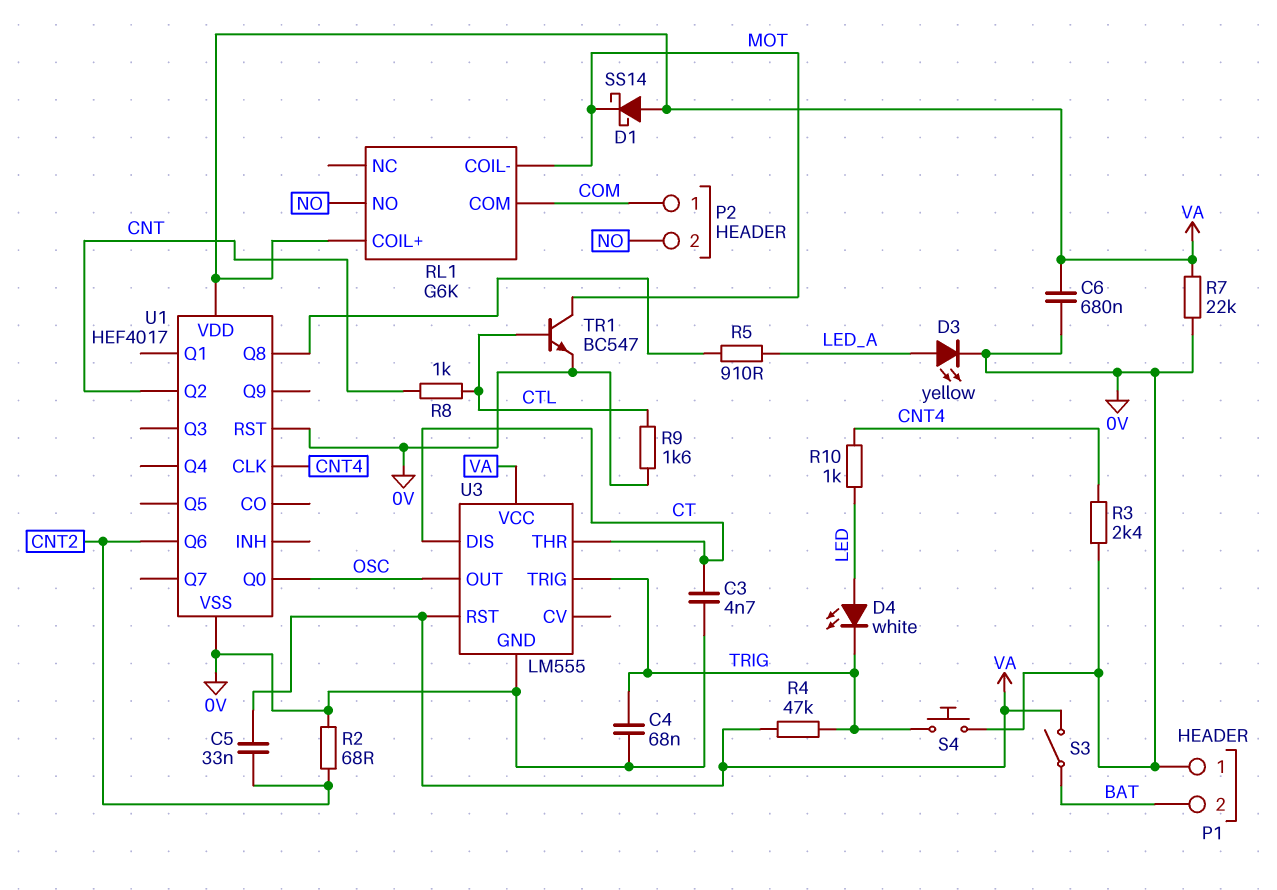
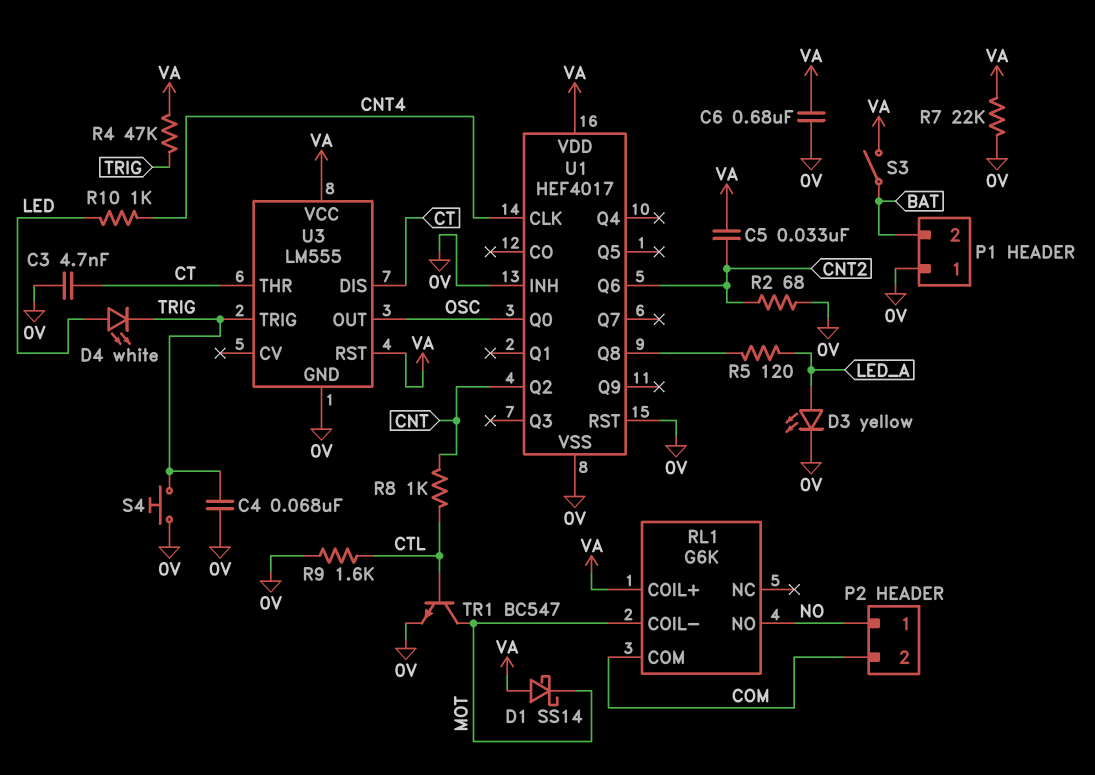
P2 pin 1: COM -> NO
P2 pin 2: NO -> COM
R3: 2.4k (0V, CNT4) -> none
R5: 910 (LED_A, U1/Q8) -> 120 (LED_A, U1/Q8)
U1 pin INH: none -> 0V

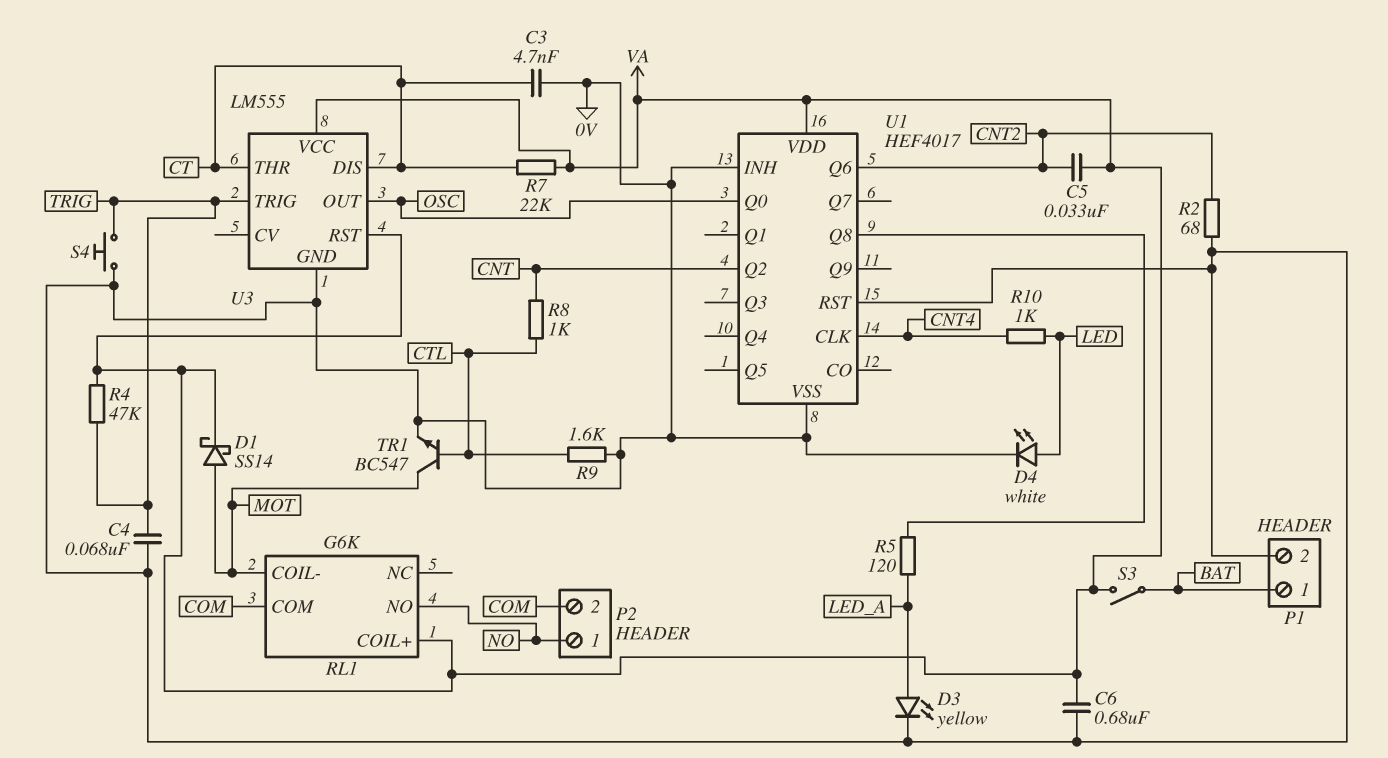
D1: schottky SS14 (A VA, K MOT) -> schottky SS14 (A MOT, K VA)
D4: LED white (A LED, K TRIG) -> LED white (A LED, K 0V)
P1 pin 1: 0V -> BAT
P1 pin 2: BAT -> 0V
R7: 22k (0V, VA) -> 22k (CT, VA)

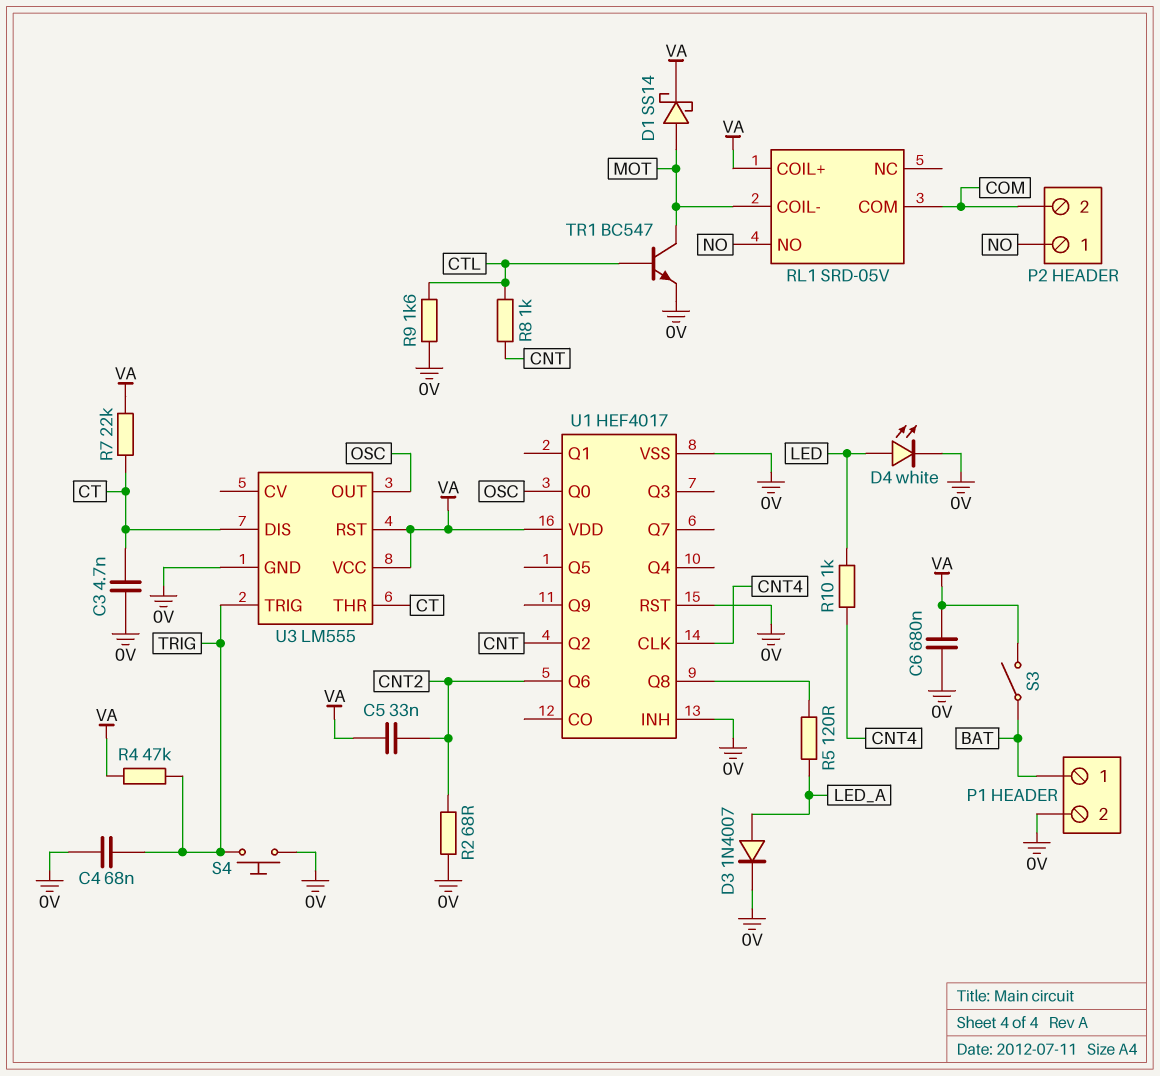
D3: LED yellow (A LED_A, K 0V) -> diode 1N4007 (A LED_A, K 0V)
RL1: G6K -> SRD-05V

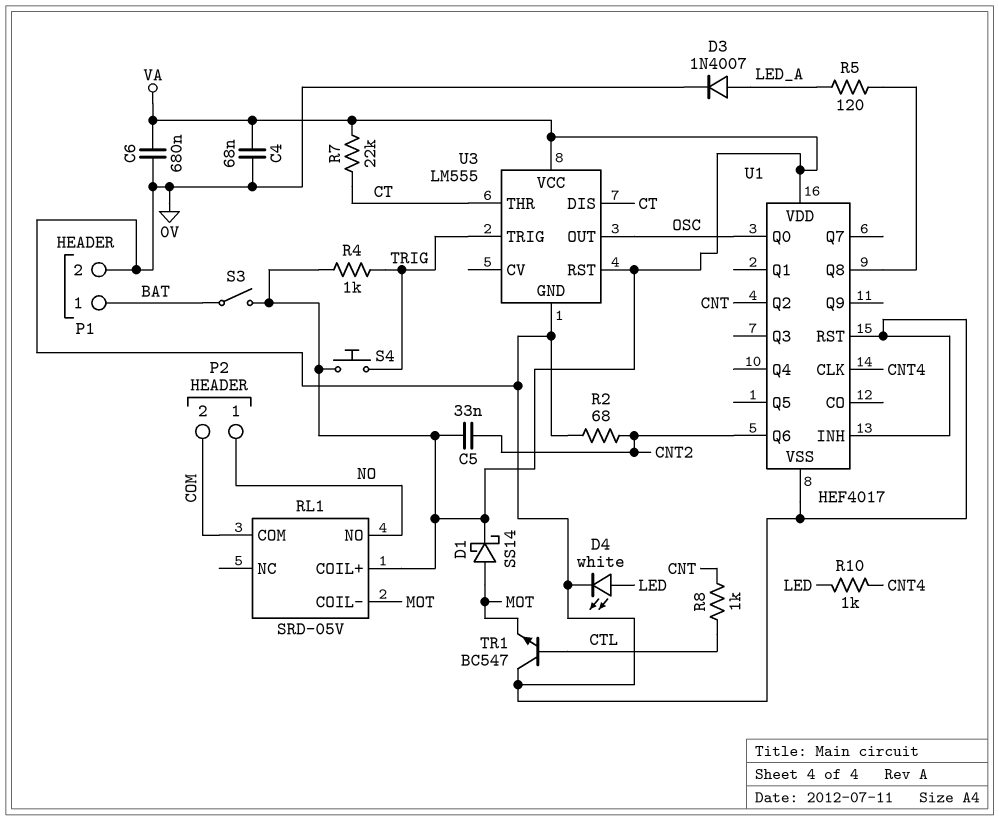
C3: 4.7nF (0V, CT) -> none
C4: 68nF (0V, TRIG) -> 68nF (0V, VA)
R4: 47k (TRIG, VA) -> 1k (TRIG, VA)
R9: 1.6k (0V, CTL) -> none
S4: button (0V, TRIG) -> button (TRIG, VA)
TR1: NPN BC547 (B CTL, C MOT, E 0V) -> NPN BC547 (B CTL, C 0V, E MOT)

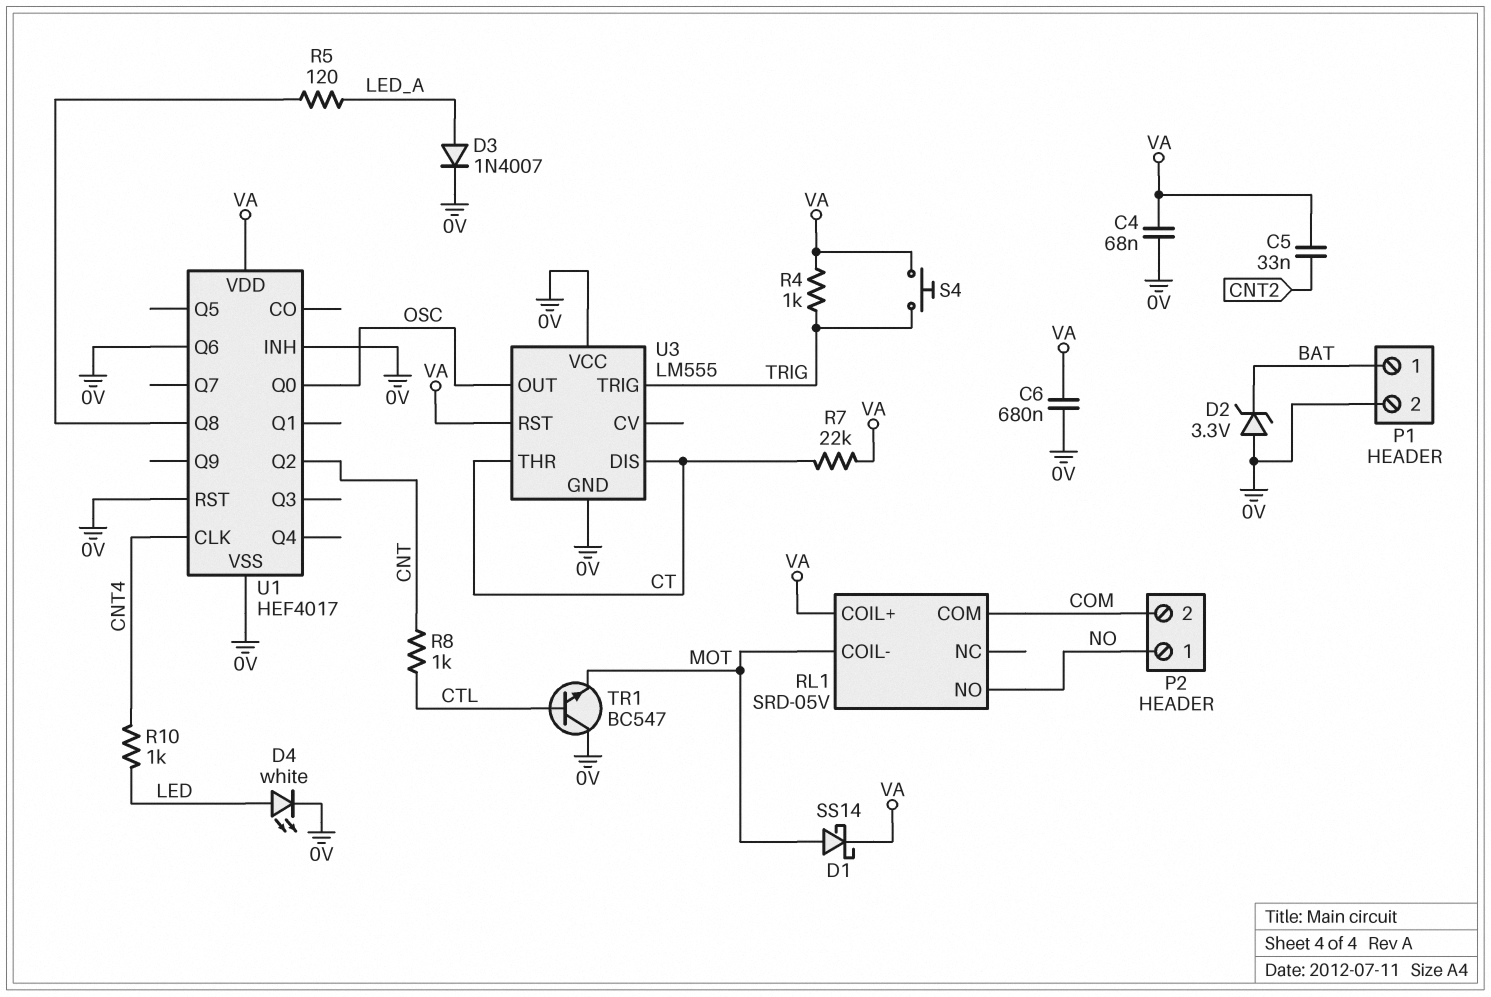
D2: none -> zener 3.3V (A 0V, K BAT)
R2: 68 (0V, CNT2) -> none
S3: switch (BAT, VA) -> none
U1 pin Q6: CNT2 -> 0V
U3 pin VCC: VA -> 0V

